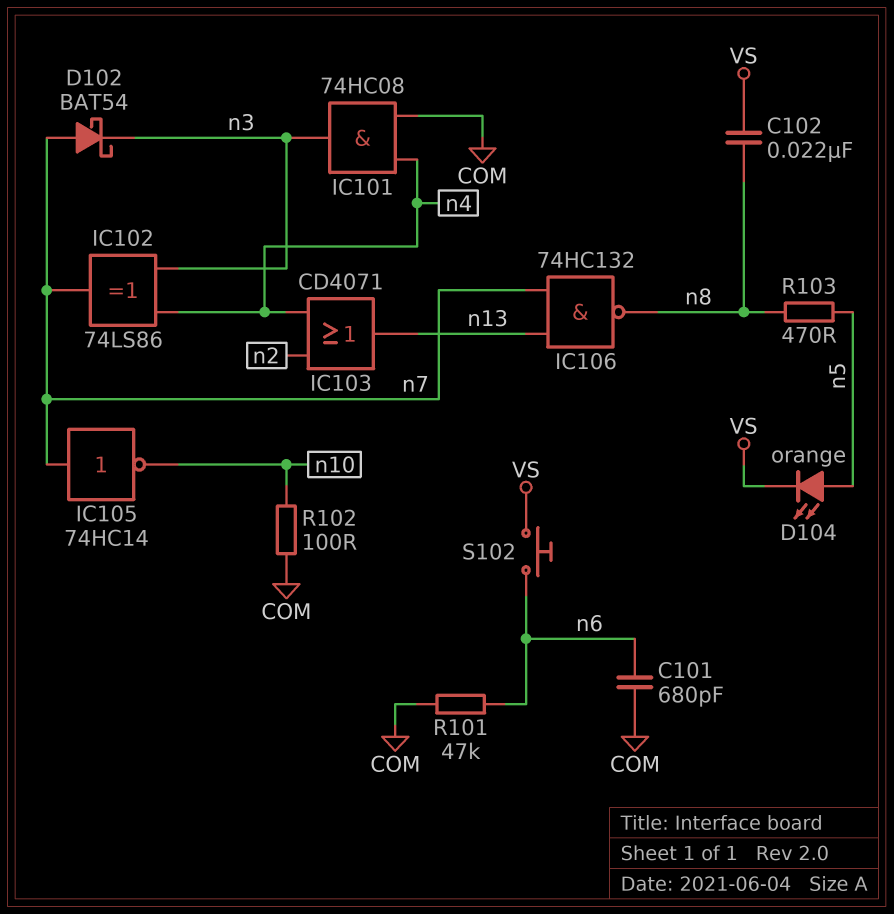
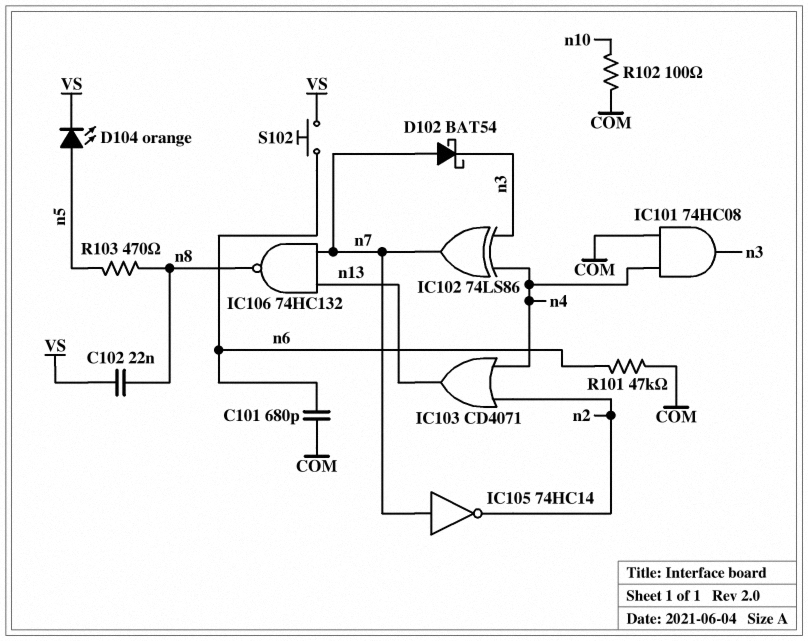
IC105: NOT 74HC14 (in n7, out n10) -> NOT 74HC14 (in n7, out n2)

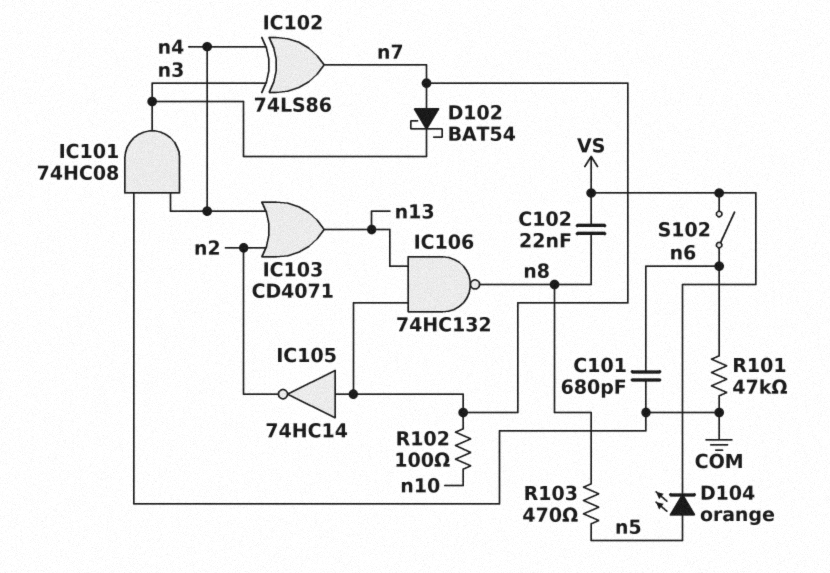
R102: 100 (COM, n10) -> 100 (n7, n10)
S102: button (VS, n6) -> switch (VS, n6)

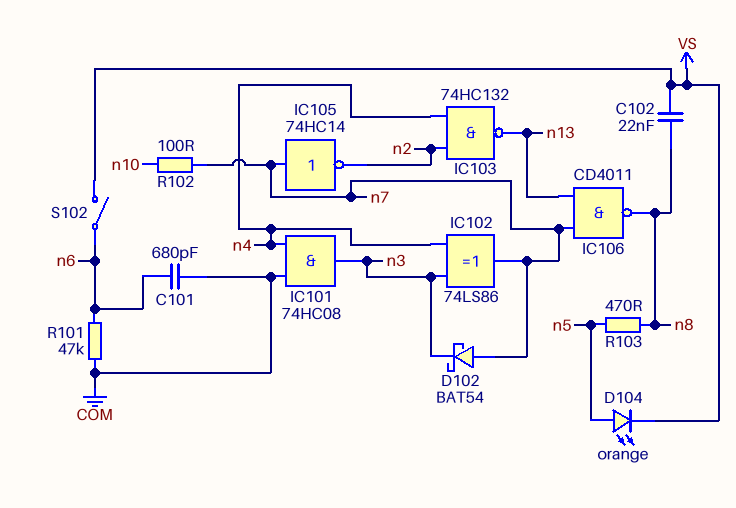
IC103: OR CD4071 (in n2, in n4, out n13) -> NAND 74HC132 (in n2, in n4, out n13)
IC106: NAND 74HC132 (in n7, in n13, out n8) -> NAND CD4011 (in n7, in n13, out n8)

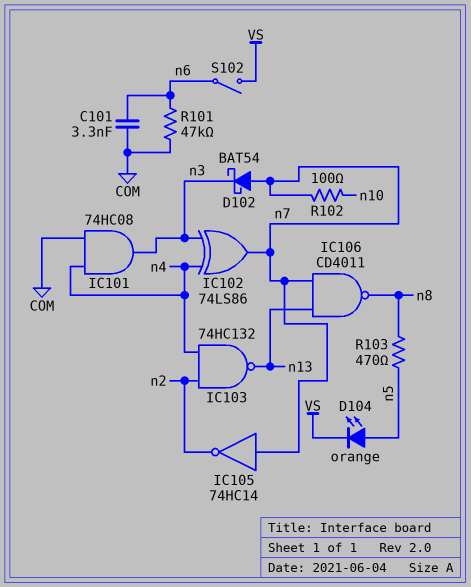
C101: 680pF (COM, n6) -> 3.3nF (COM, n6)
C102: 22nF (VS, n8) -> none

